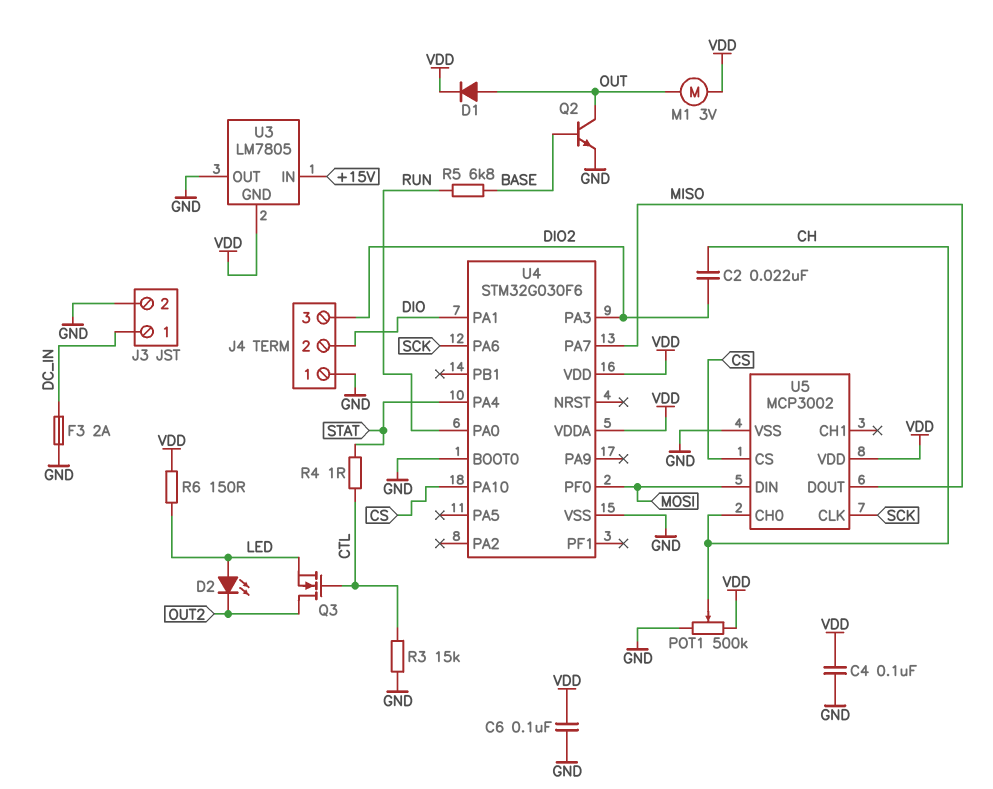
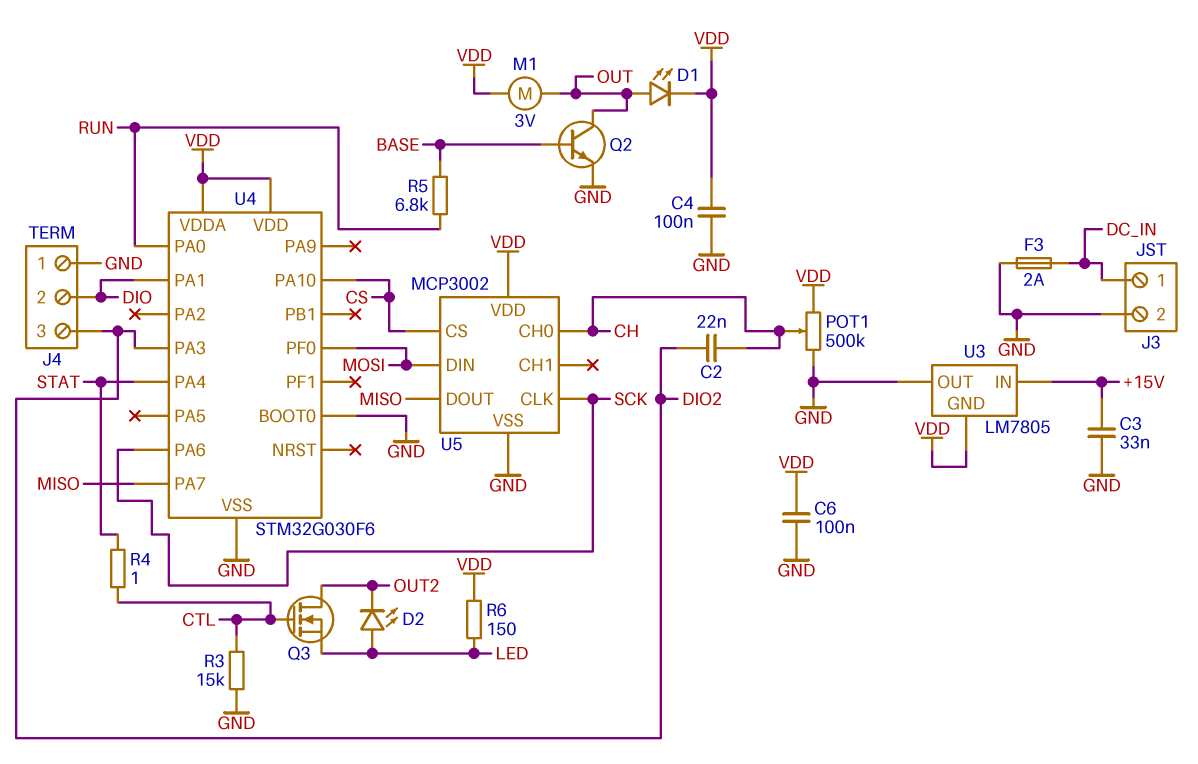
C3: none -> 33nF (+15V, GND)
D1: diode (A OUT, K VDD) -> LED (A OUT, K VDD)

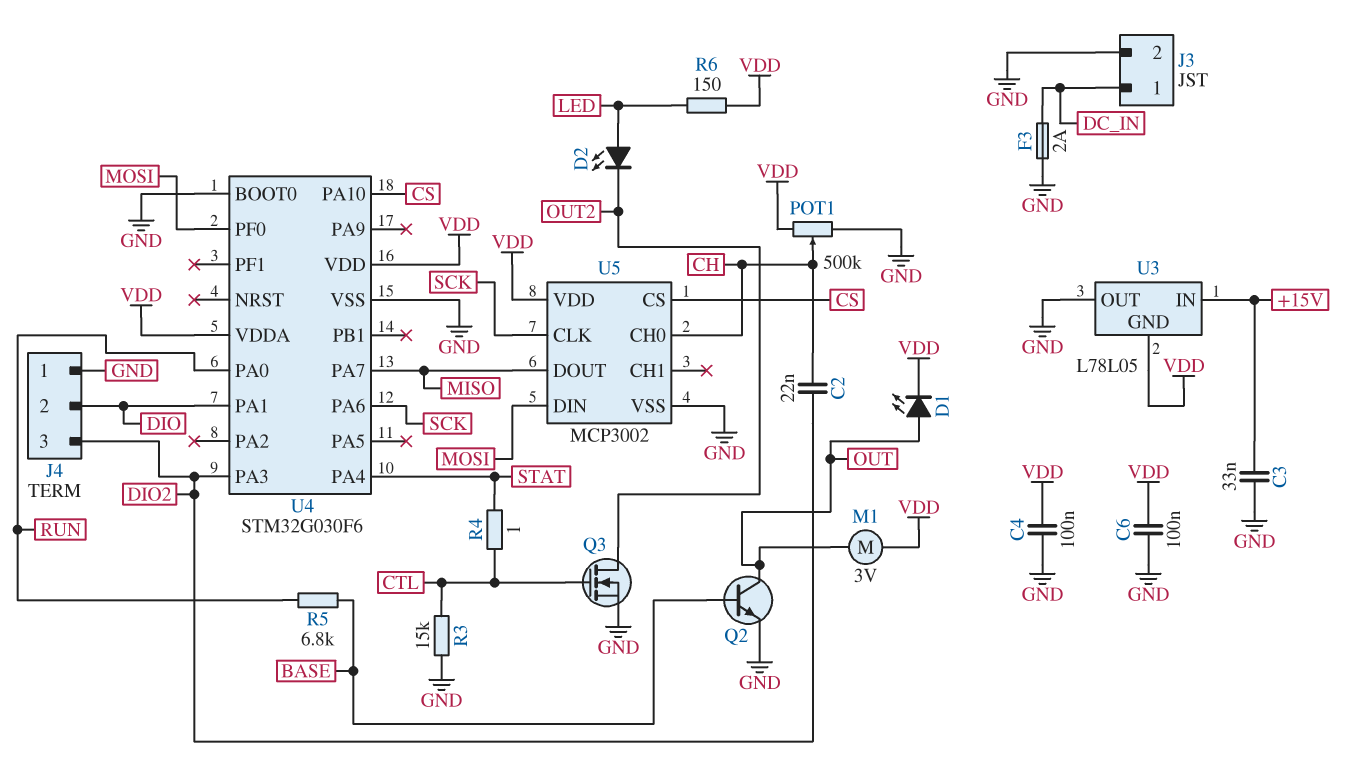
Q3: NMOS (G CTL, D OUT2, S LED) -> NMOS (G CTL, D OUT2, S GND)
U3: LM7805 -> L78L05

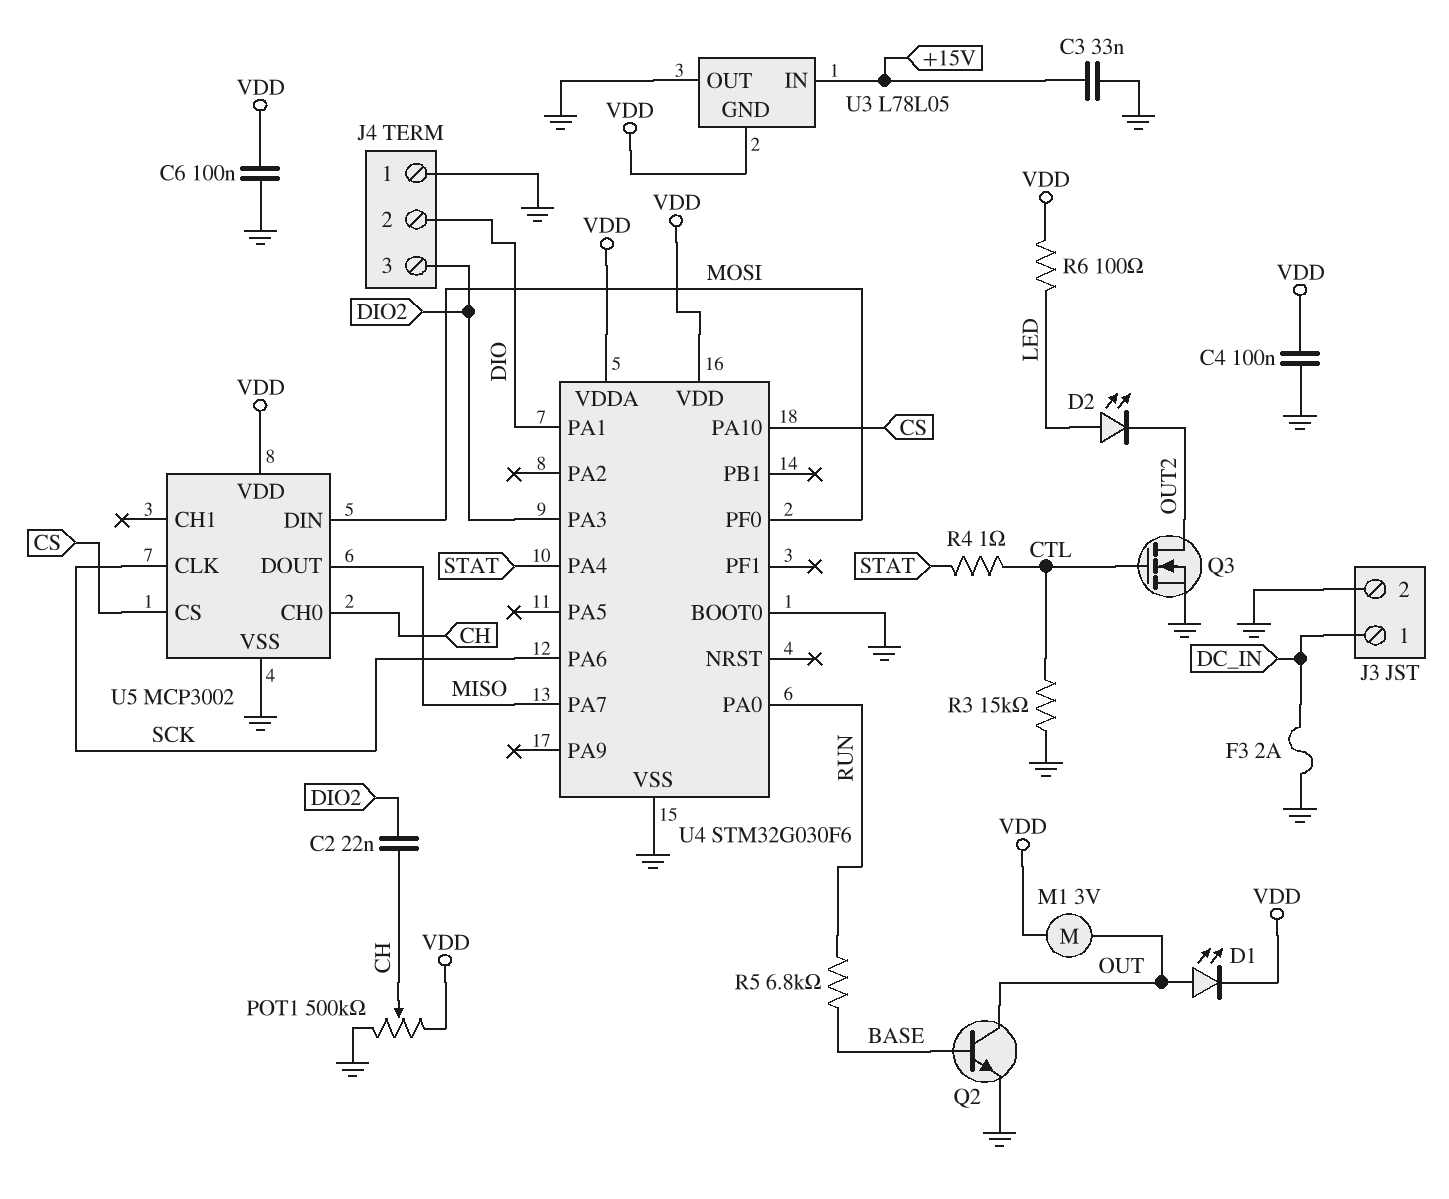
R6: 150 (LED, VDD) -> 100 (LED, VDD)

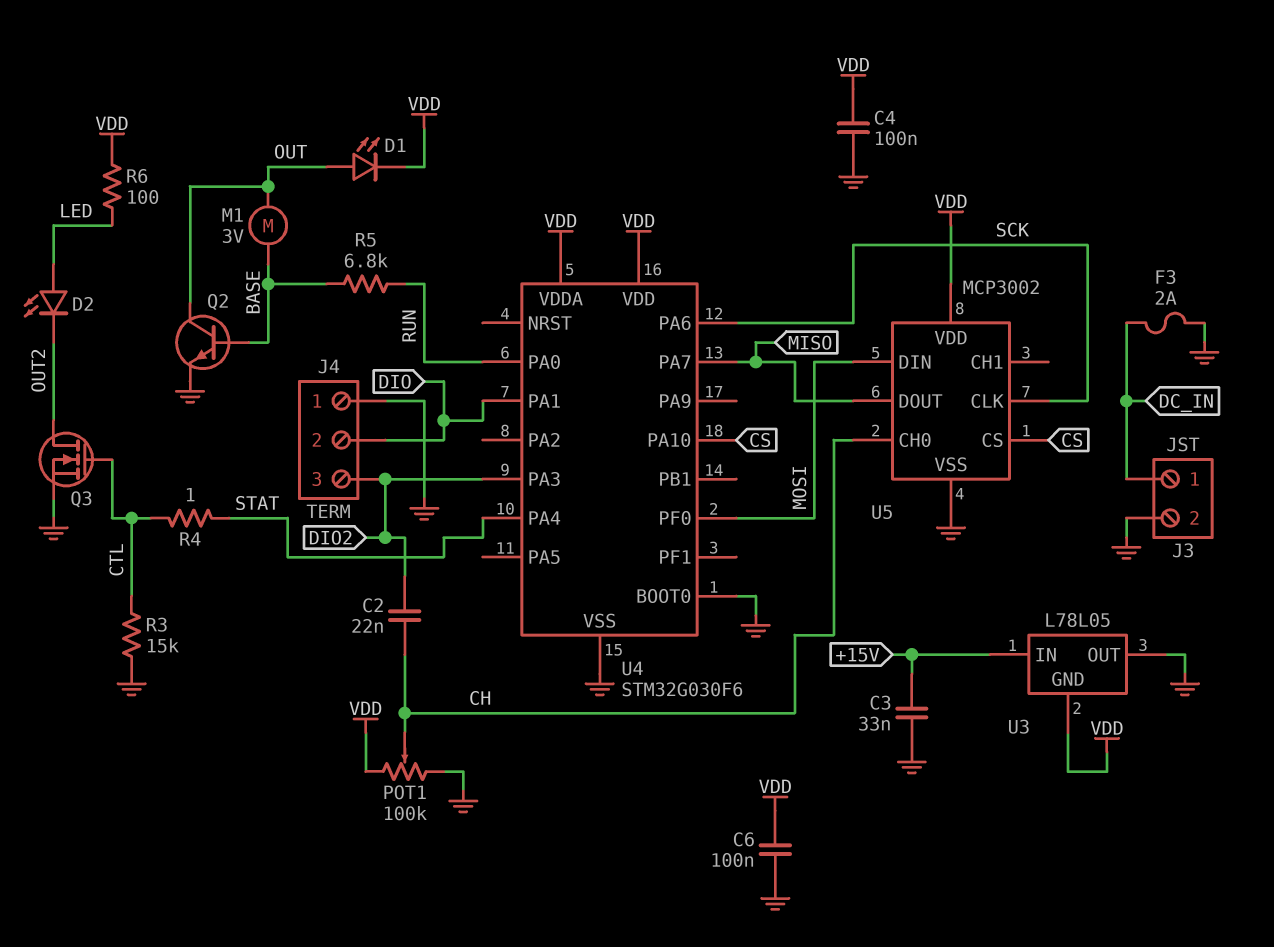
M1: motor 3V (OUT, VDD) -> motor 3V (BASE, OUT)
POT1: 500k (GND, VDD, wiper CH) -> 100k (GND, VDD, wiper CH)

